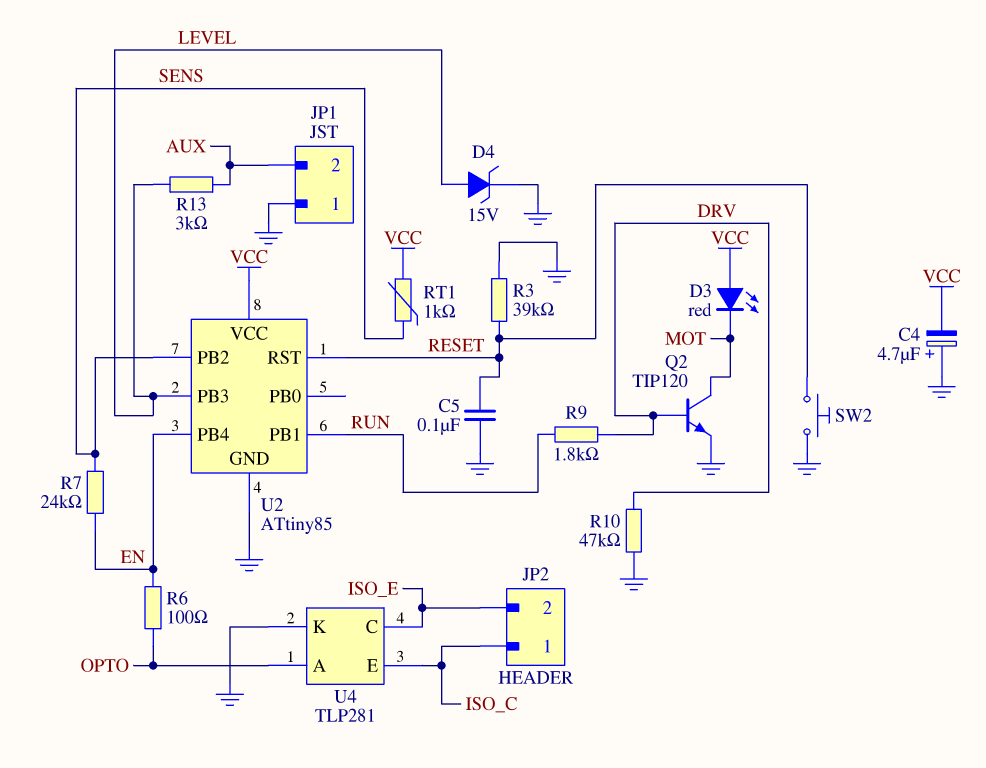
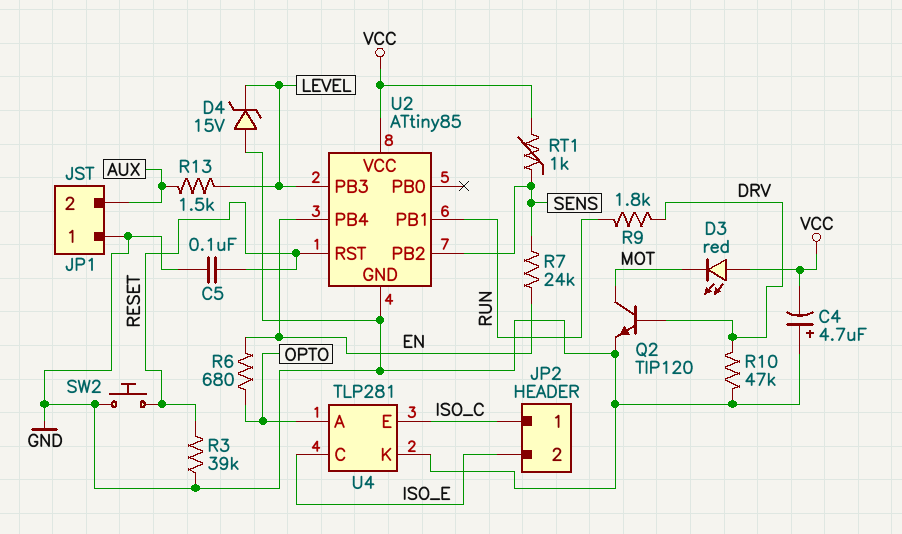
D4: zener 15V (A LEVEL, K GND) -> zener 15V (A GND, K LEVEL)
R6: 100 (EN, OPTO) -> 680 (EN, OPTO)
R13: 3k (AUX, LEVEL) -> 1.5k (AUX, LEVEL)

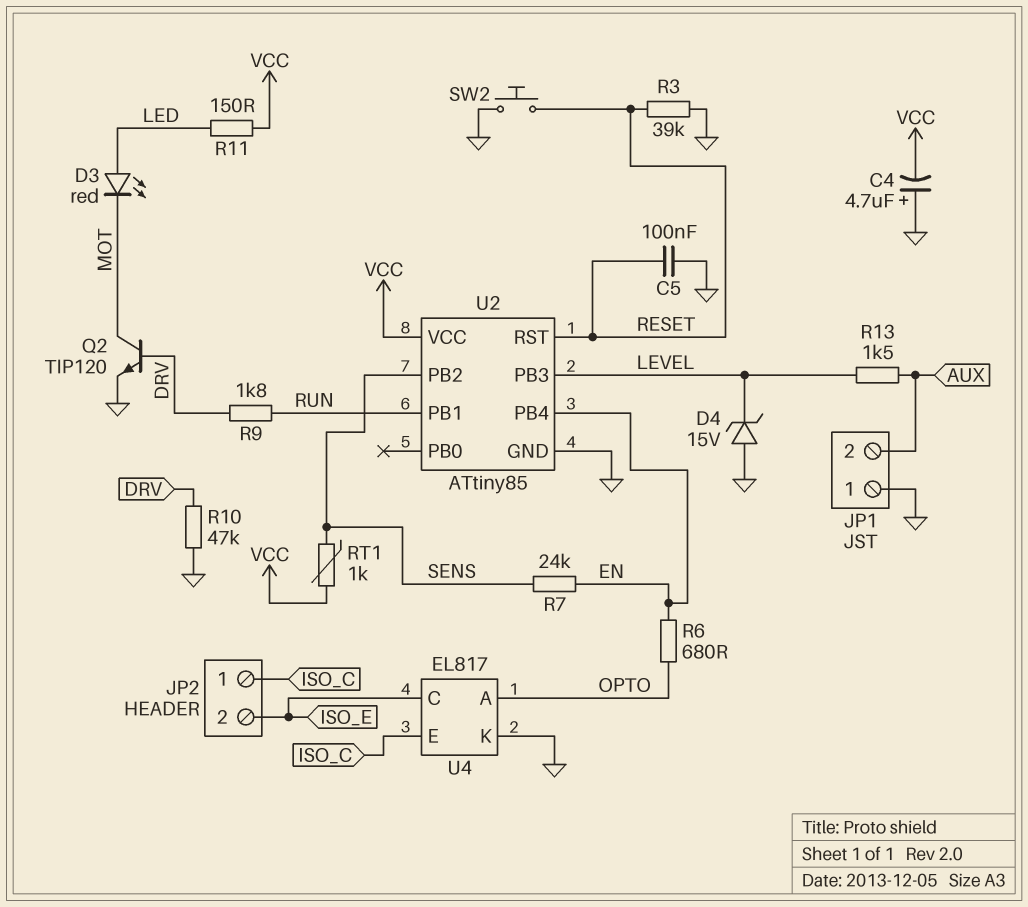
D3: LED red (A VCC, K MOT) -> LED red (A LED, K MOT)
R11: none -> 150 (LED, VCC)
U4: TLP281 -> EL817

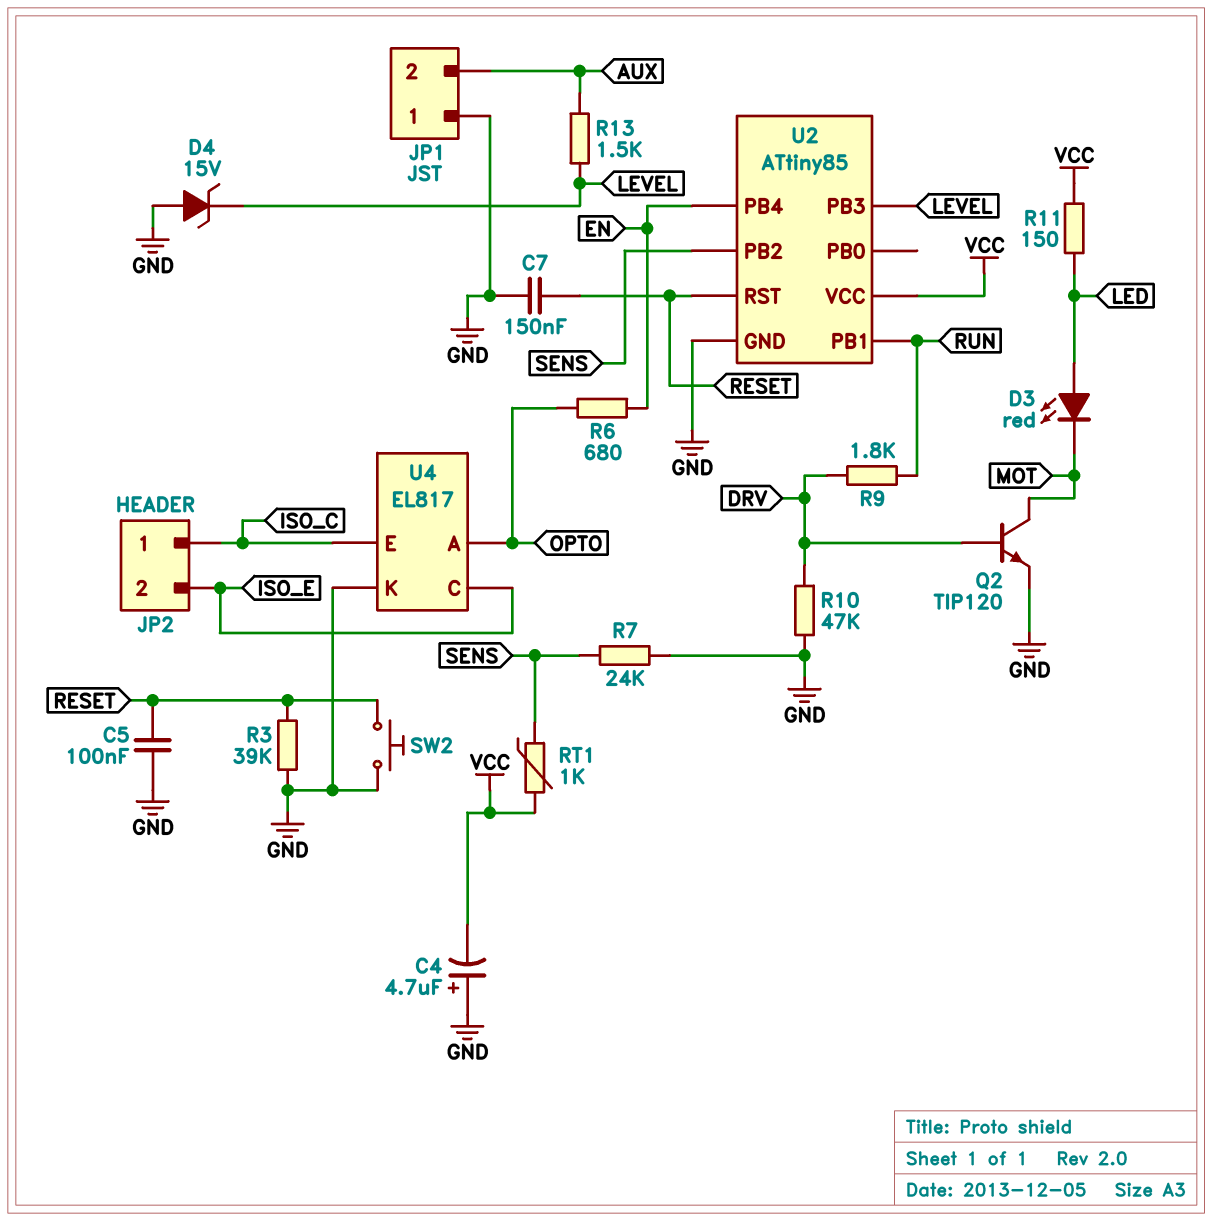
C7: none -> 150nF (GND, RESET)
R7: 24k (EN, SENS) -> 24k (GND, SENS)

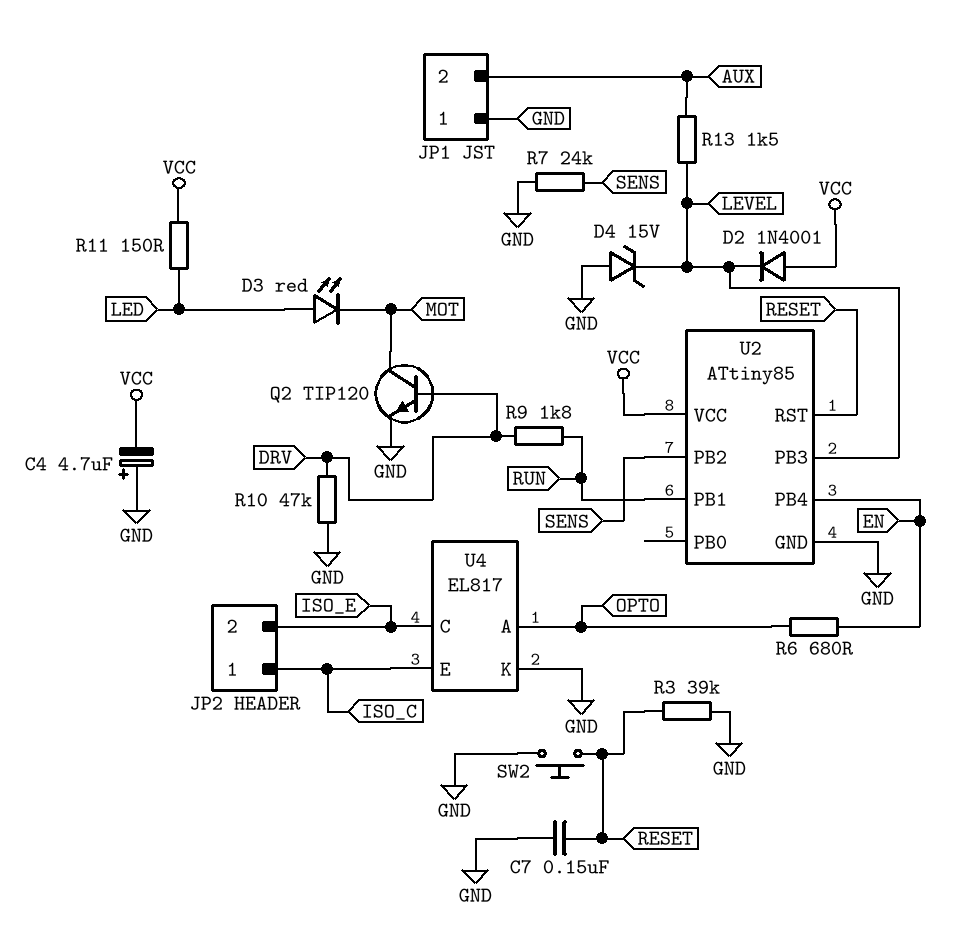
C5: 100nF (GND, RESET) -> none
D2: none -> diode 1N4001 (A VCC, K LEVEL)
RT1: 1k (SENS, VCC) -> none

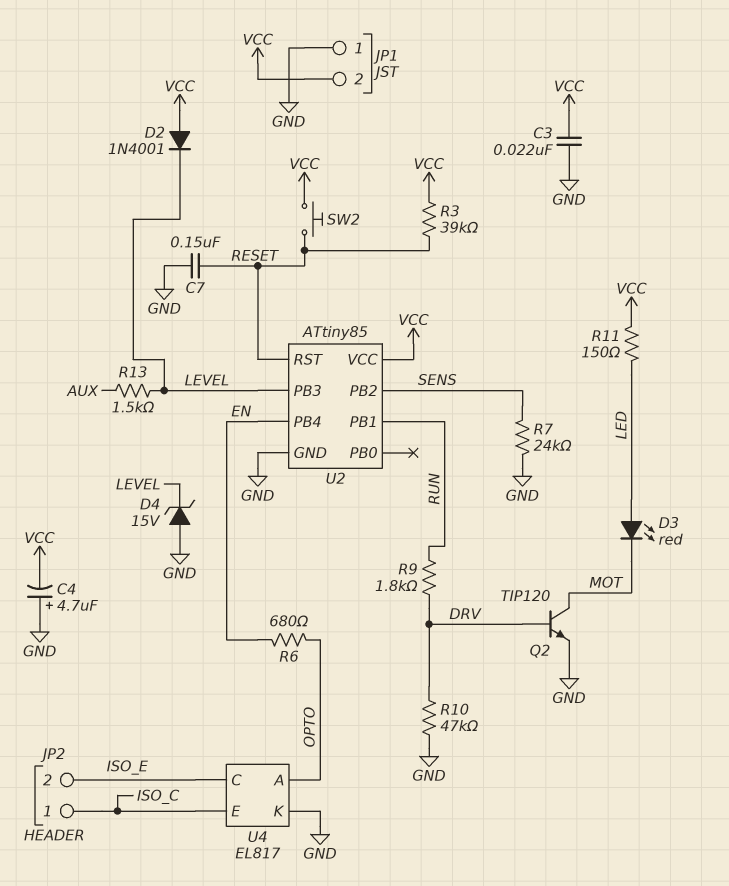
C3: none -> 22nF (GND, VCC)
JP1 pin 2: AUX -> VCC
R3: 39k (GND, RESET) -> 39k (RESET, VCC)
SW2: button (GND, RESET) -> button (RESET, VCC)

